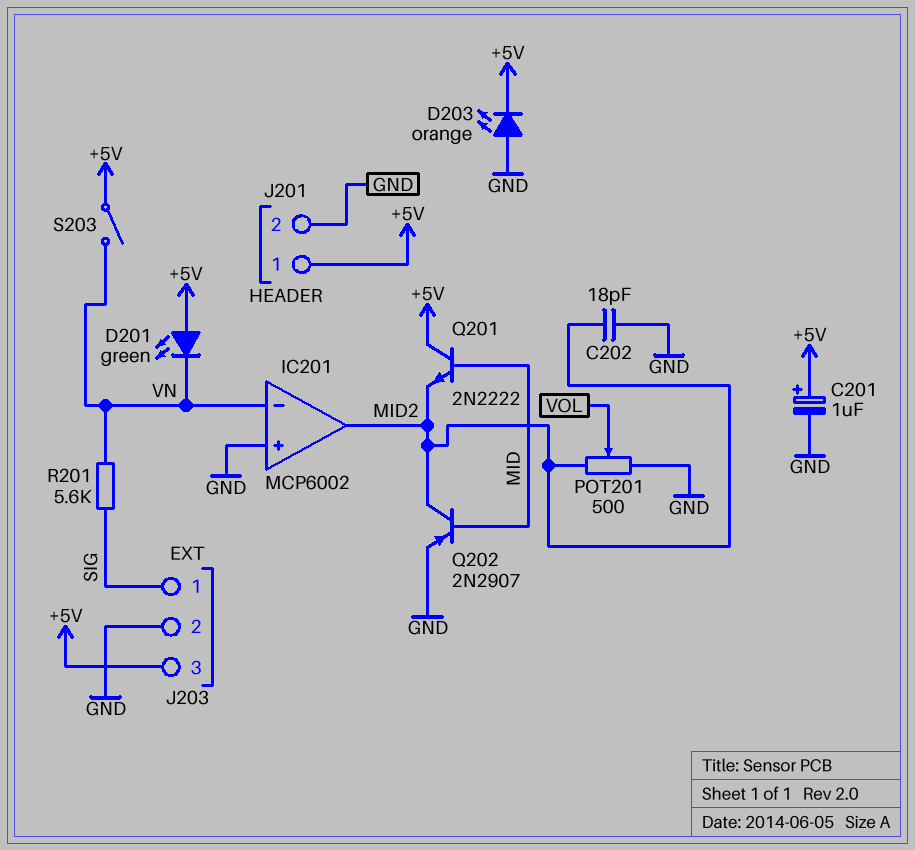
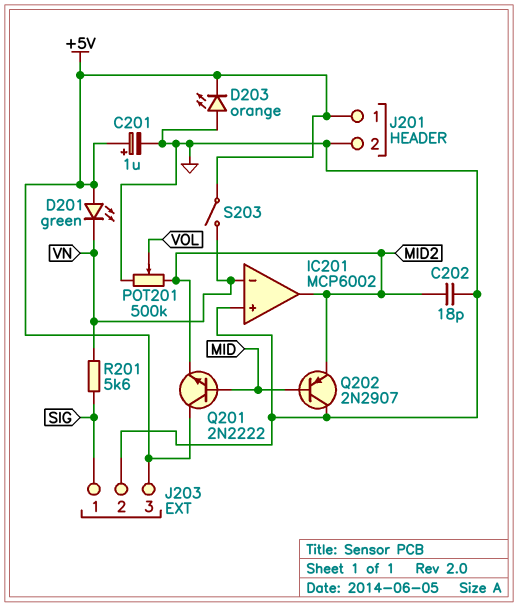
POT201: 500 (GND, MID2, wiper VOL) -> 500k (GND, MID2, wiper VOL)
Q202: PNP 2N2907 (B MID, C MID2, E GND) -> PNP 2N2907 (B MID, C GND, E MID2)

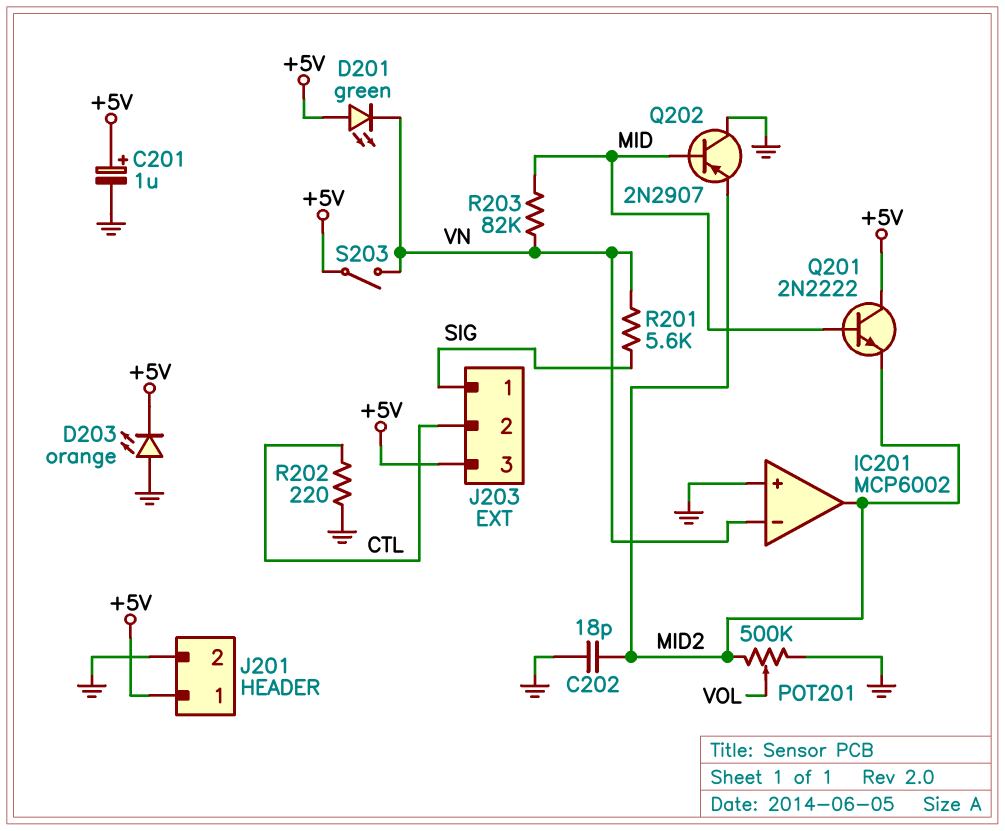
J203 pin 2: GND -> CTL
R202: none -> 220 (CTL, GND)
R203: none -> 82k (MID, VN)

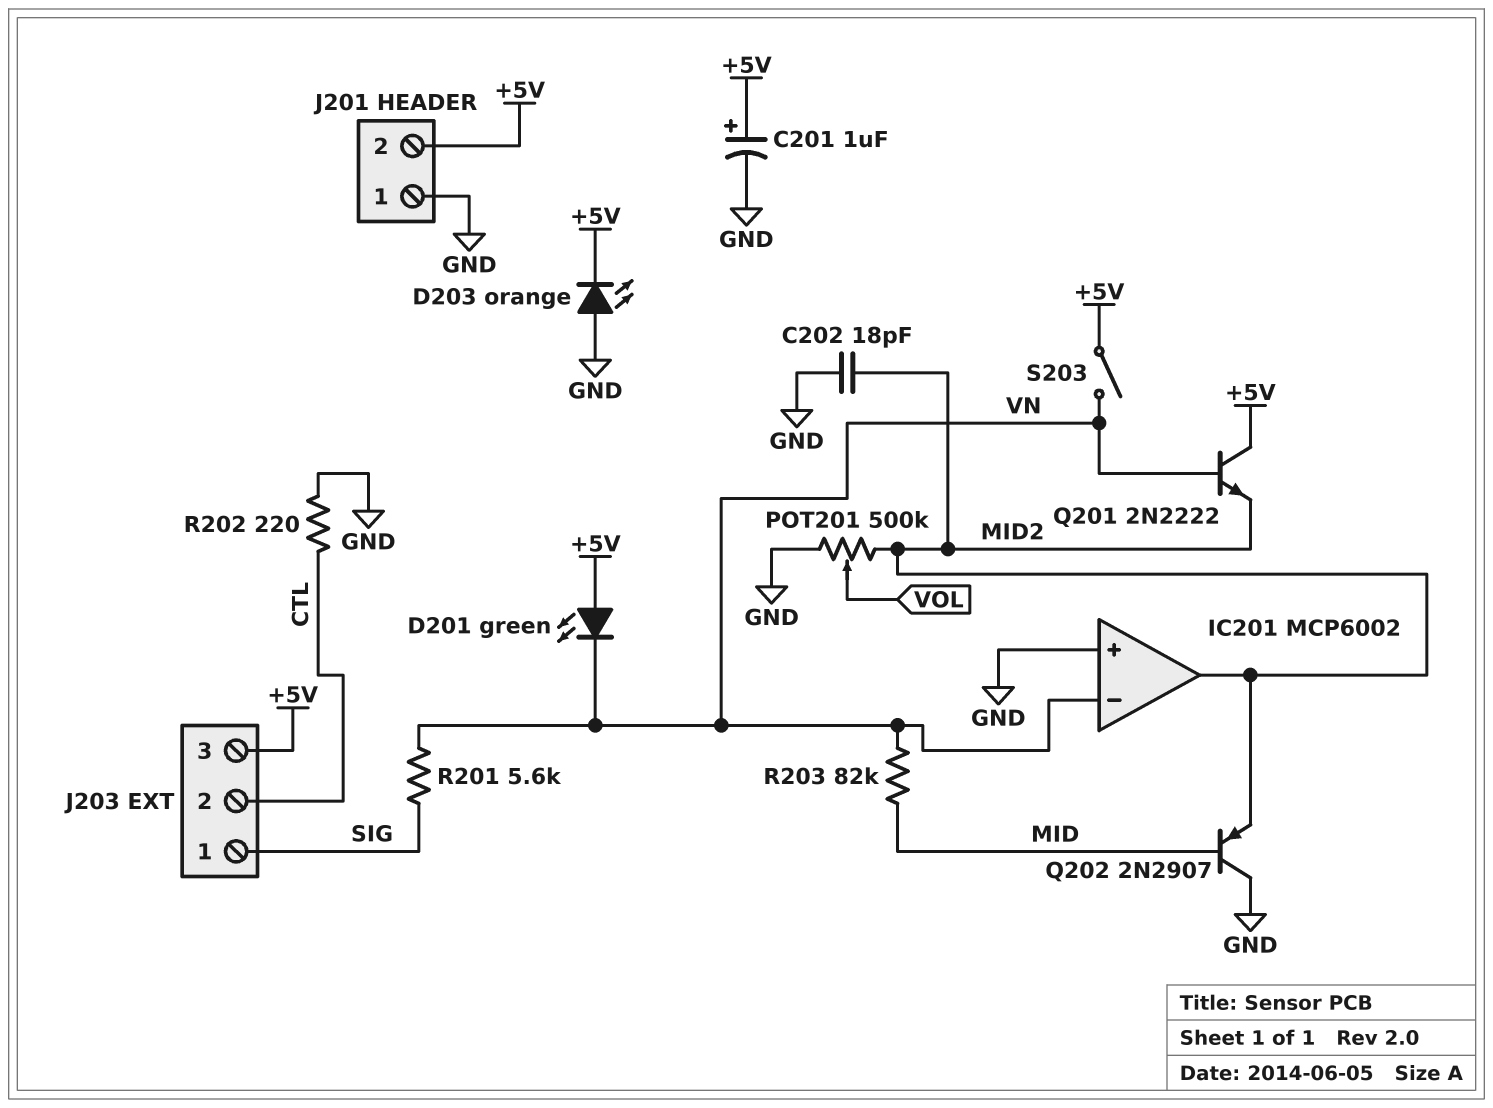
J201 pin 1: +5V -> GND
J201 pin 2: GND -> +5V
Q201: NPN 2N2222 (B MID, C +5V, E MID2) -> NPN 2N2222 (B VN, C +5V, E MID2)

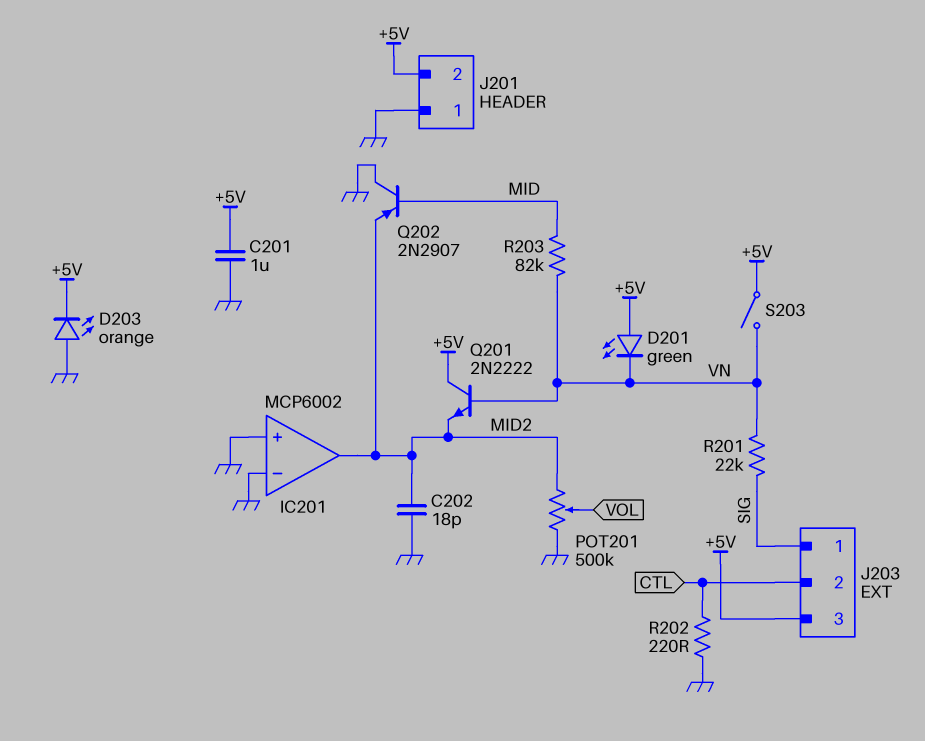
C201: 1uF (plus +5V, minus GND) -> 1uF (+5V, GND)
IC201 pin in-: VN -> GND
R201: 5.6k (SIG, VN) -> 22k (SIG, VN)

